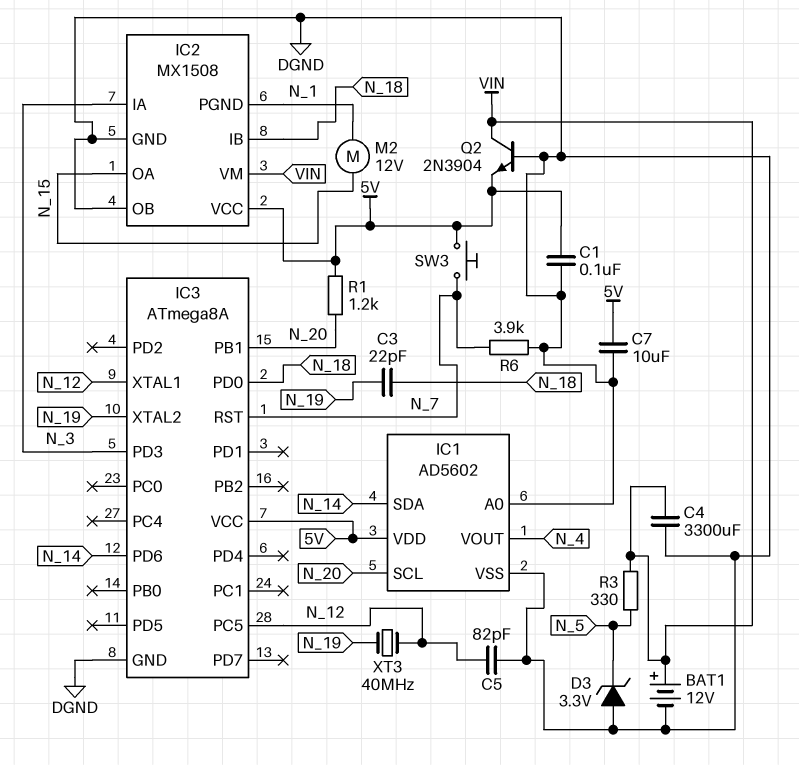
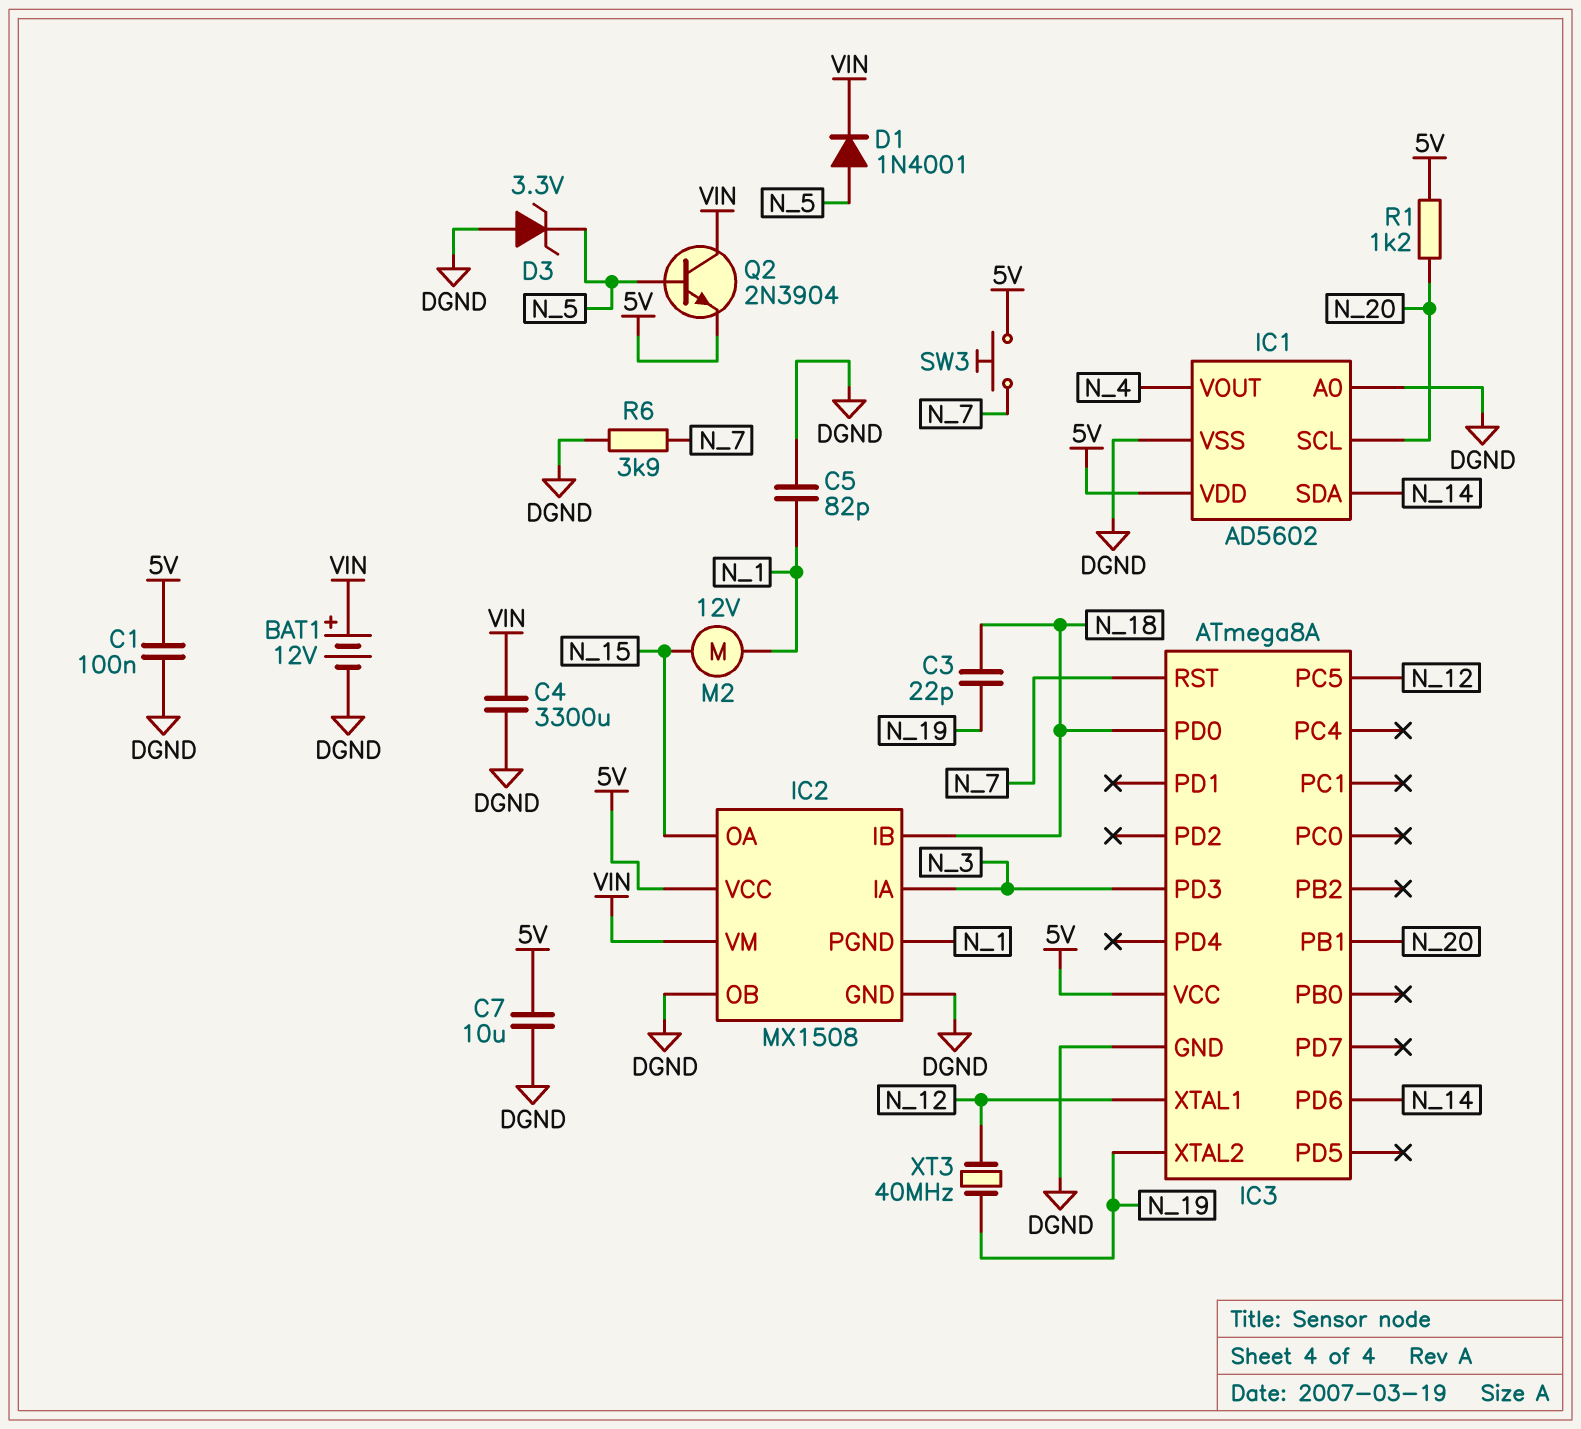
C5: 82pF (DGND, N_12) -> 82pF (DGND, N_1)
D1: none -> diode 1N4001 (A N_5, K VIN)
Q2: NPN 2N3904 (B DGND, C VIN, E 5V) -> NPN 2N3904 (B N_5, C VIN, E 5V)
R3: 330 (N_5, VIN) -> none

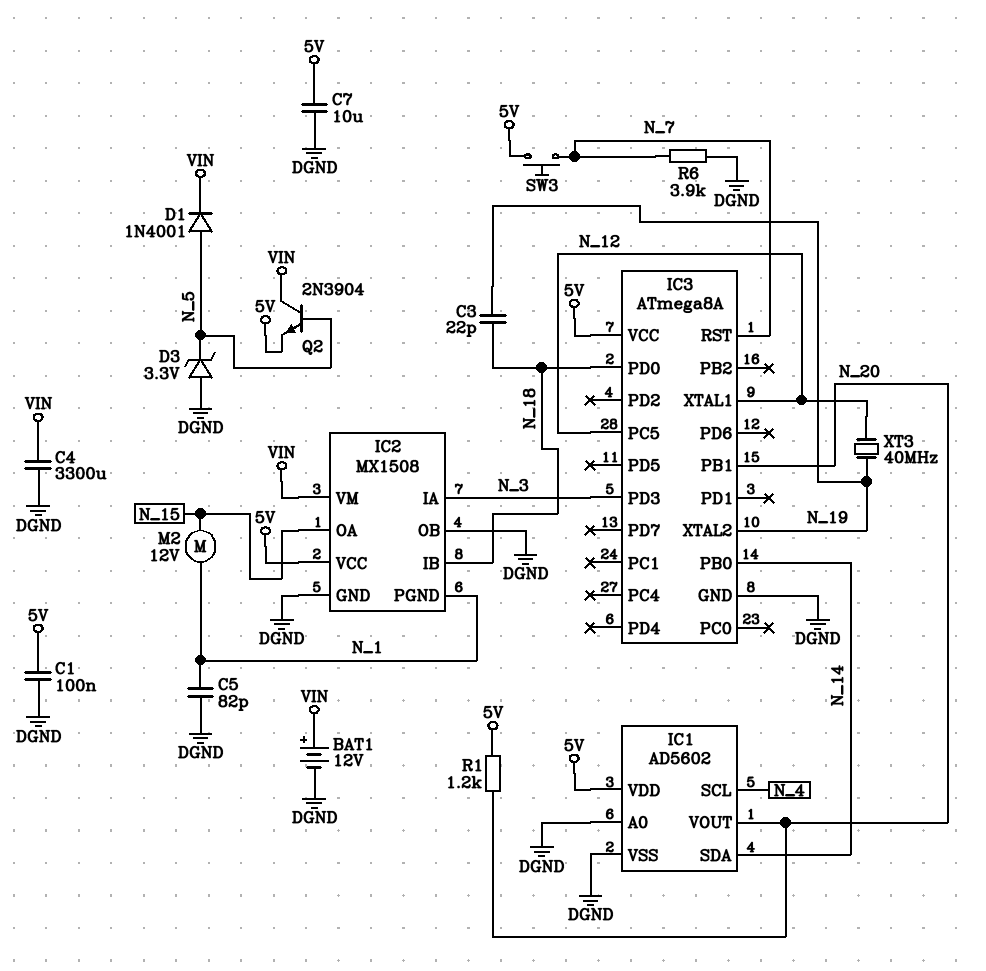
IC1 pin SCL: N_20 -> N_4
IC1 pin VOUT: N_4 -> N_20
IC3 pin PB0: none -> N_14
IC3 pin PD6: N_14 -> none

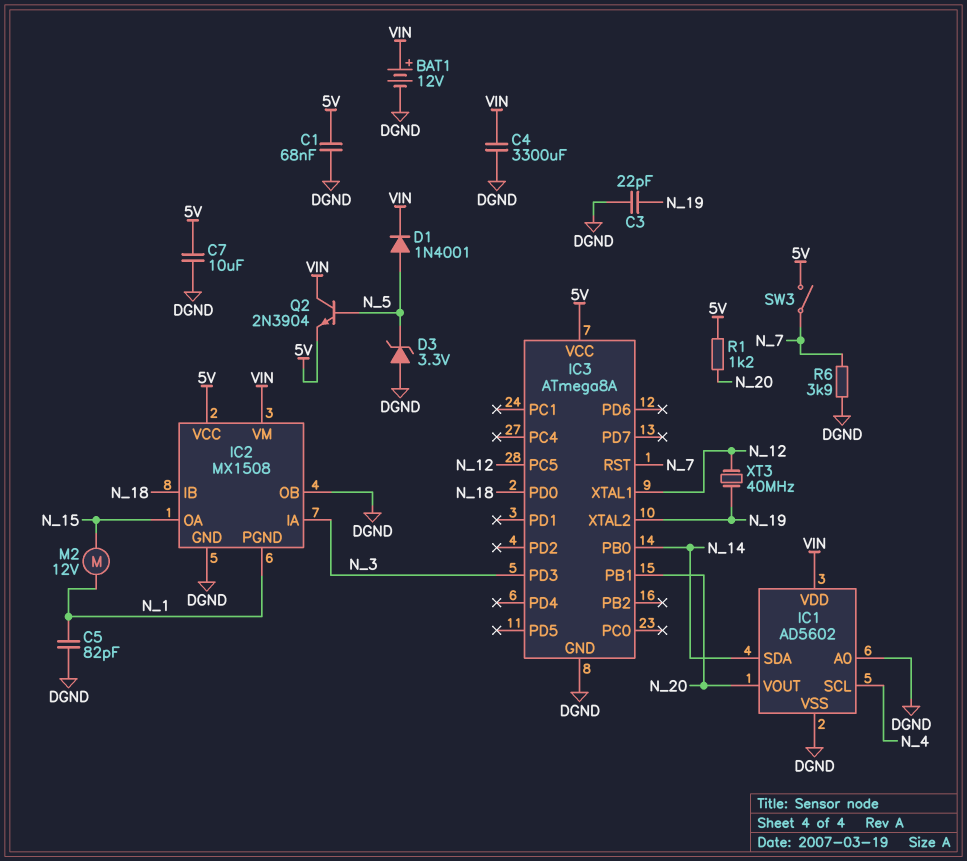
C1: 100nF (5V, DGND) -> 68nF (5V, DGND)
C3: 22pF (N_18, N_19) -> 22pF (DGND, N_19)
IC1 pin VDD: 5V -> VIN
SW3: button (5V, N_7) -> switch (5V, N_7)

